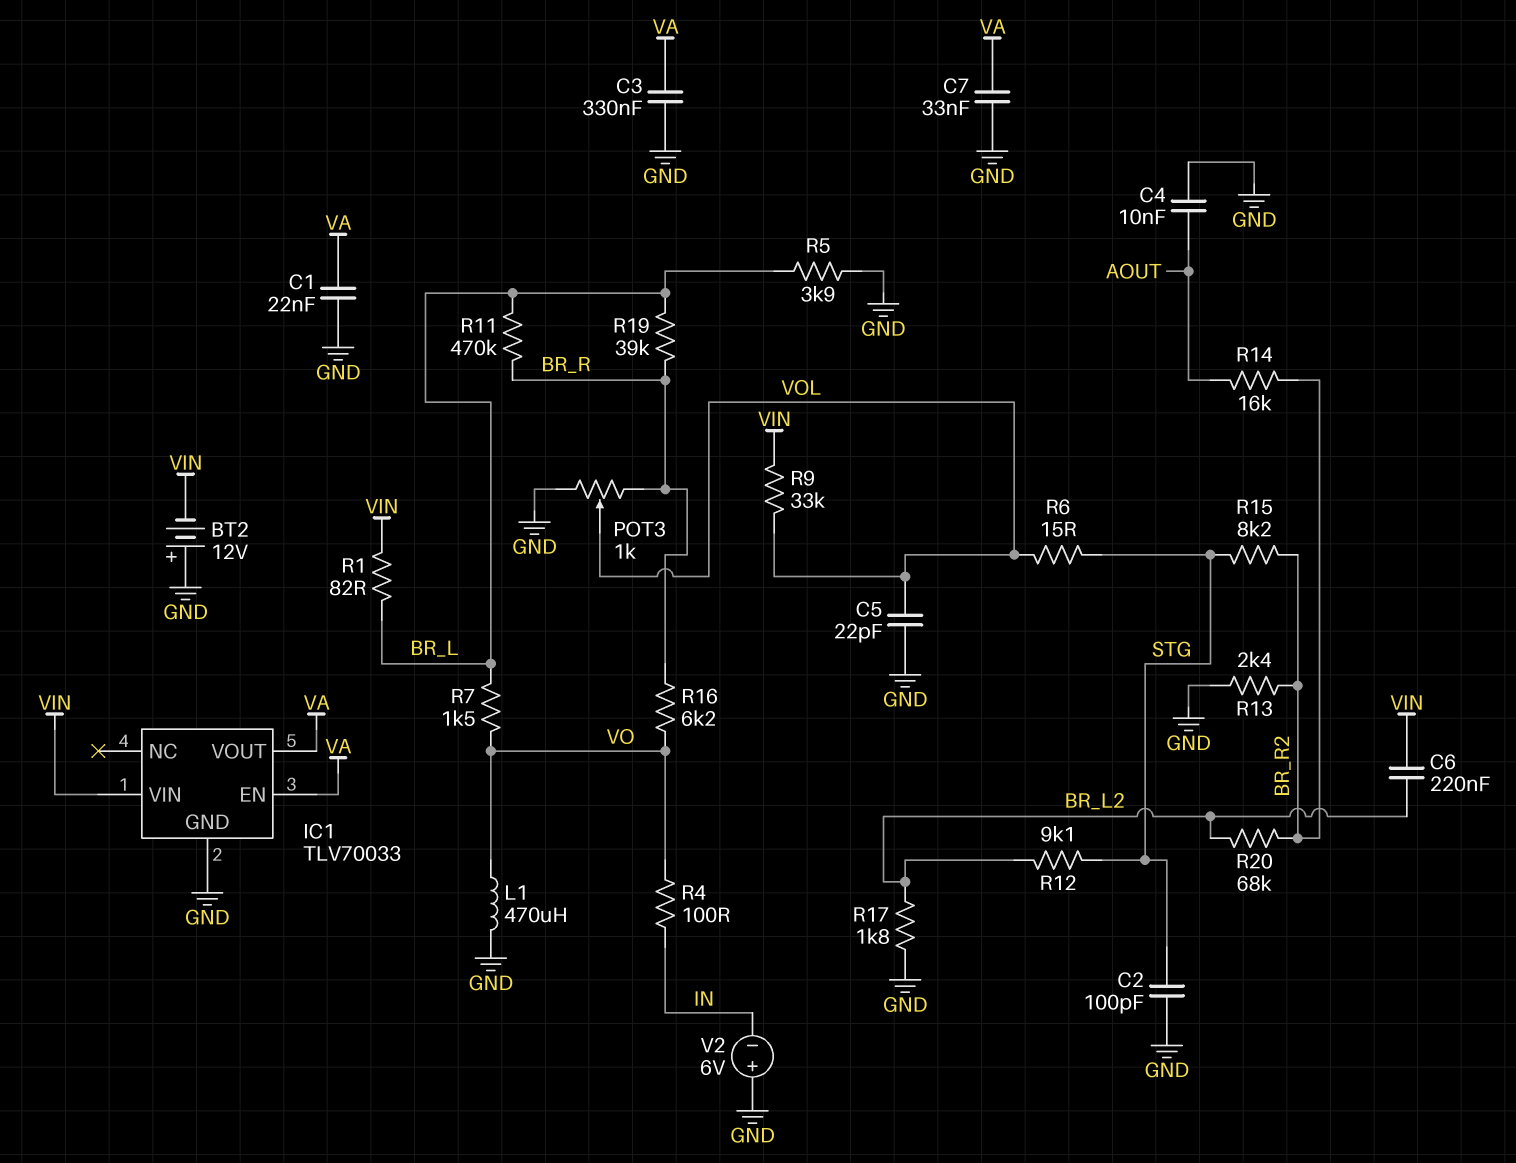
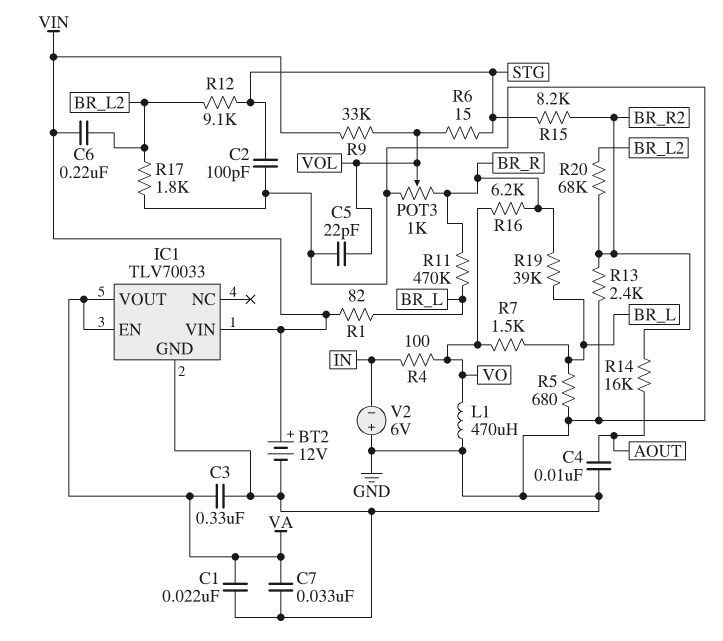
BT2: 12V (plus GND, minus VIN) -> 12V (plus VIN, minus GND)
R5: 3.9k (BR_L, GND) -> 680 (BR_L, GND)

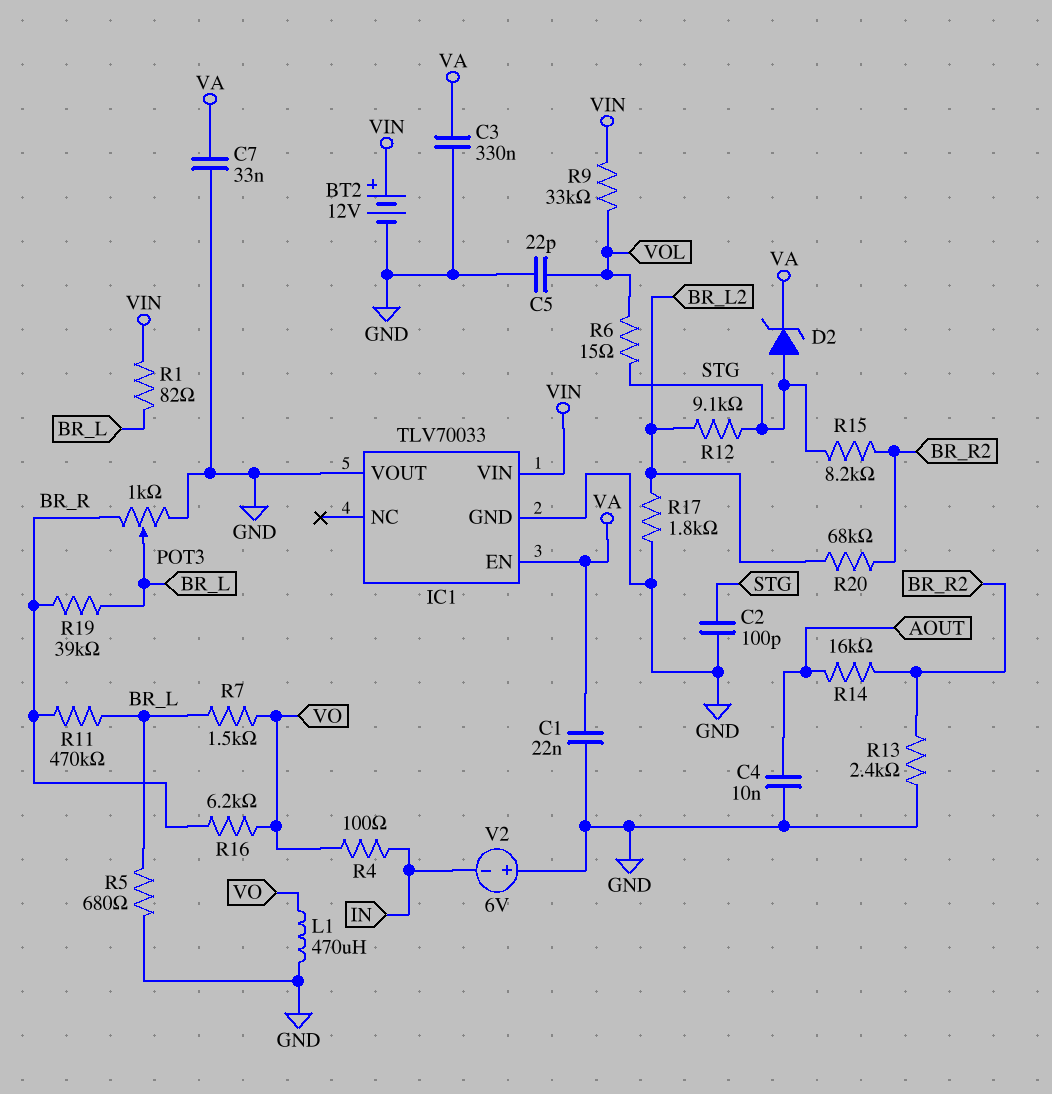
C6: 220nF (BR_L2, VIN) -> none
D2: none -> zener (A STG, K VA)
IC1 pin VOUT: VA -> GND
POT3: 1k (BR_R, GND, wiper VOL) -> 1k (BR_R, GND, wiper BR_L)

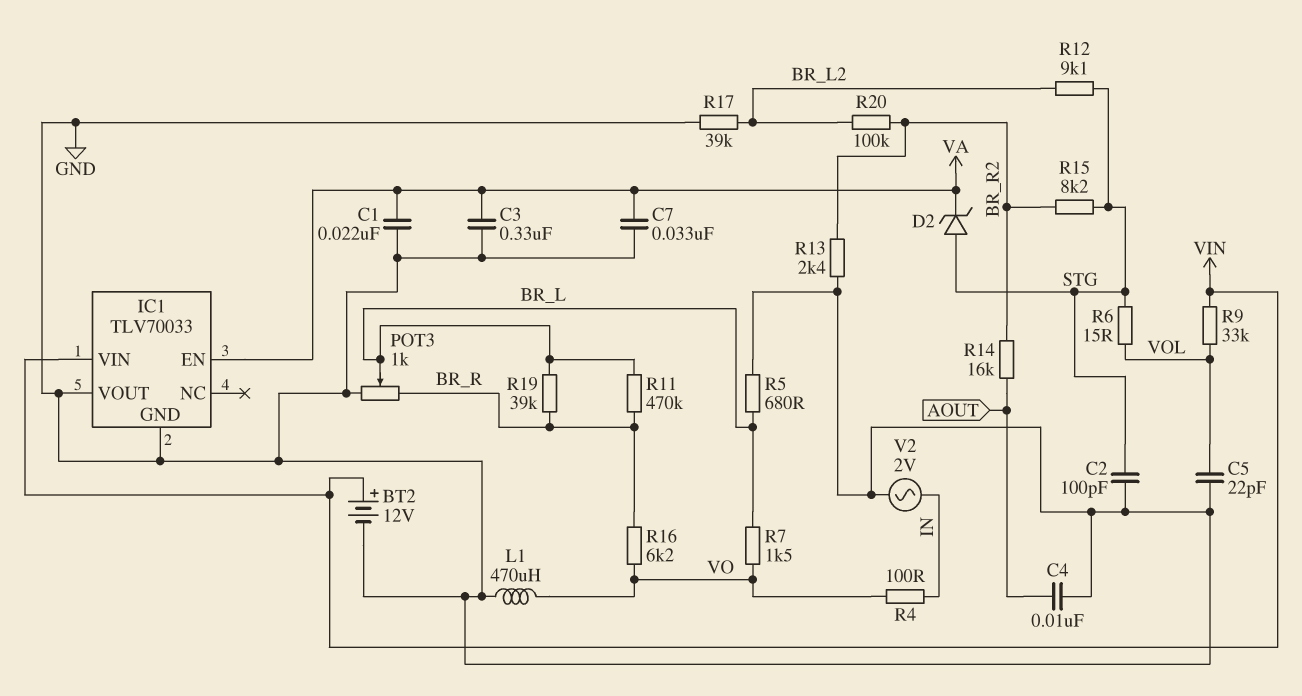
R1: 82 (BR_L, VIN) -> none
R17: 1.8k (BR_L2, GND) -> 39k (BR_L2, GND)
R20: 68k (BR_L2, BR_R2) -> 100k (BR_L2, BR_R2)
V2: 6V (plus GND, minus IN) -> AC 2V (GND, IN)

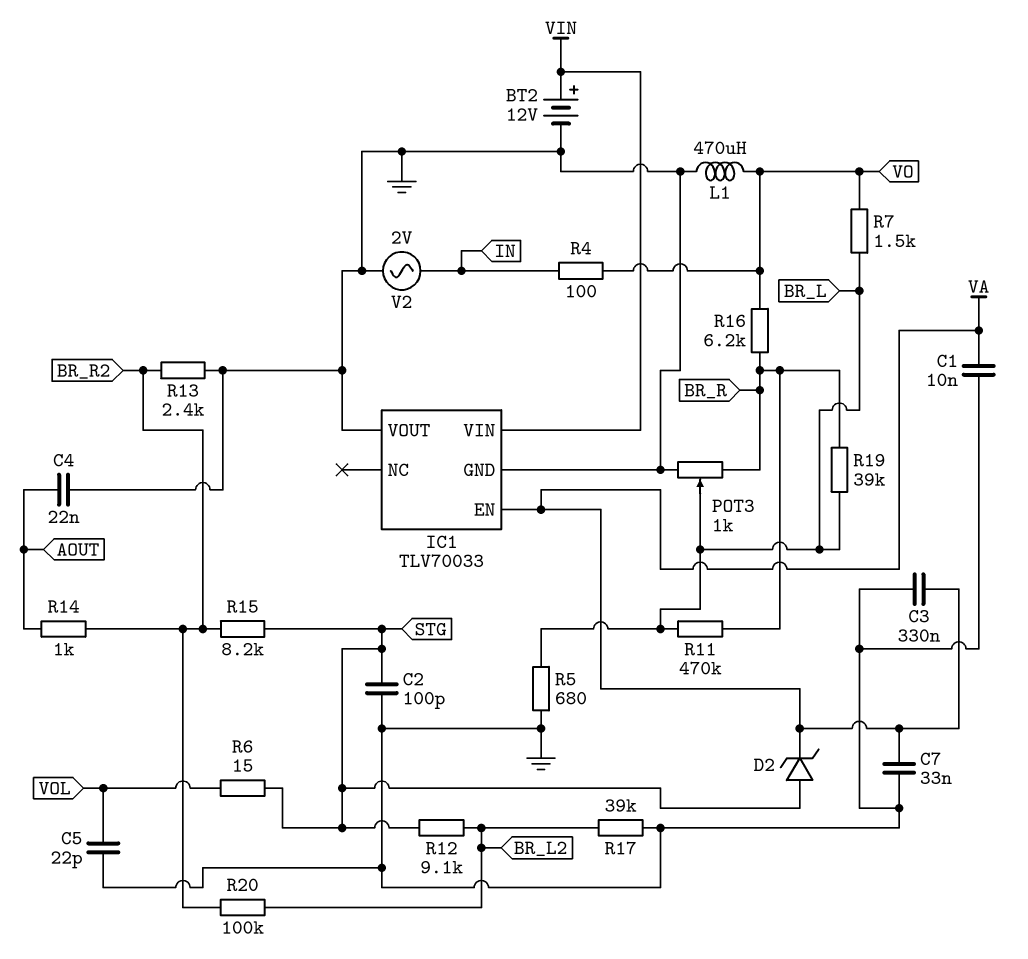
C1: 22nF (GND, VA) -> 10nF (GND, VA)
C4: 10nF (AOUT, GND) -> 22nF (AOUT, GND)
R9: 33k (VIN, VOL) -> none
R14: 16k (AOUT, BR_R2) -> 1k (AOUT, BR_R2)

